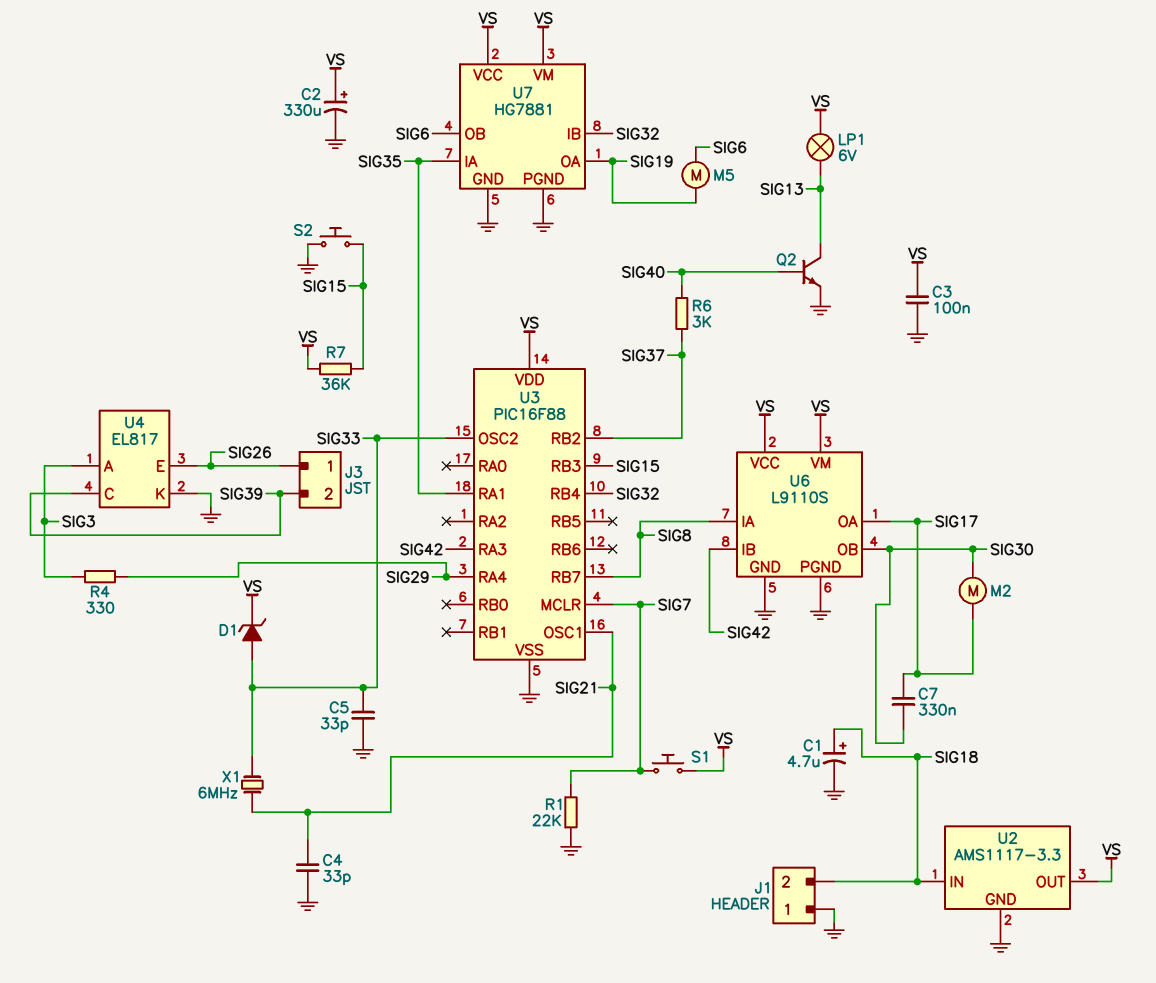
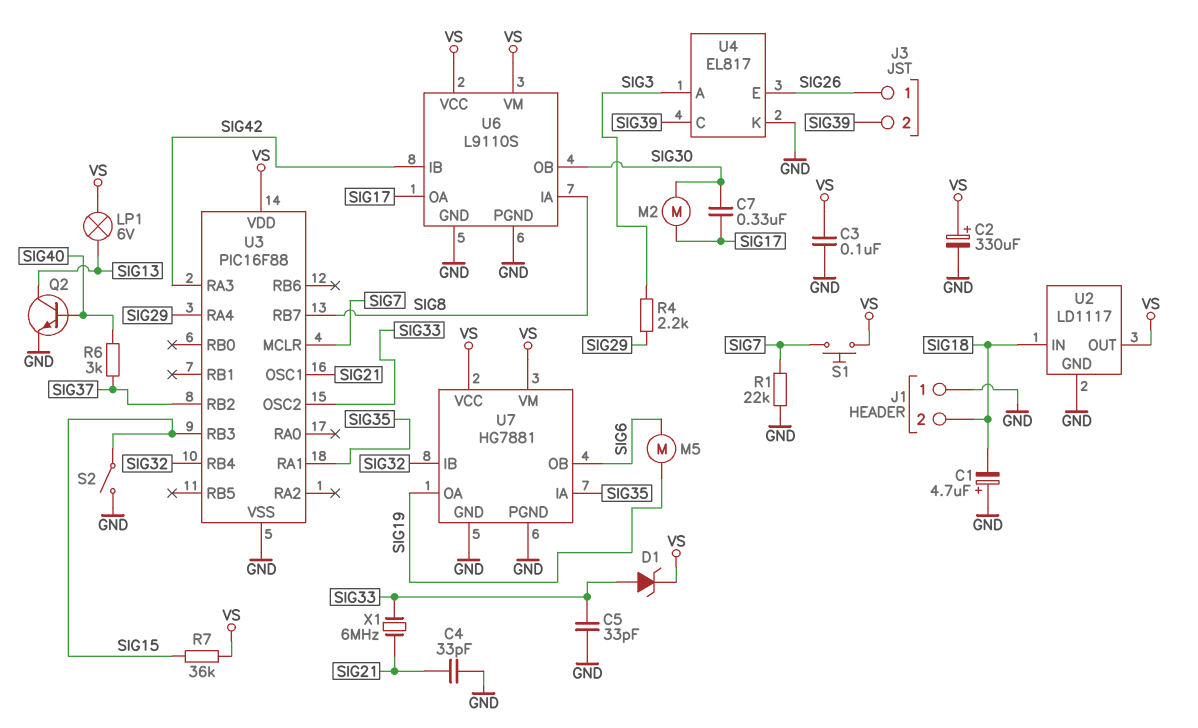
C1: 4.7uF (plus SIG18, minus GND) -> 4.7uF (plus GND, minus SIG18)
R4: 330 (SIG3, SIG29) -> 2.2k (SIG3, SIG29)
S2: button (GND, SIG15) -> switch (GND, SIG15)
U2: AMS1117-3.3 -> LD1117

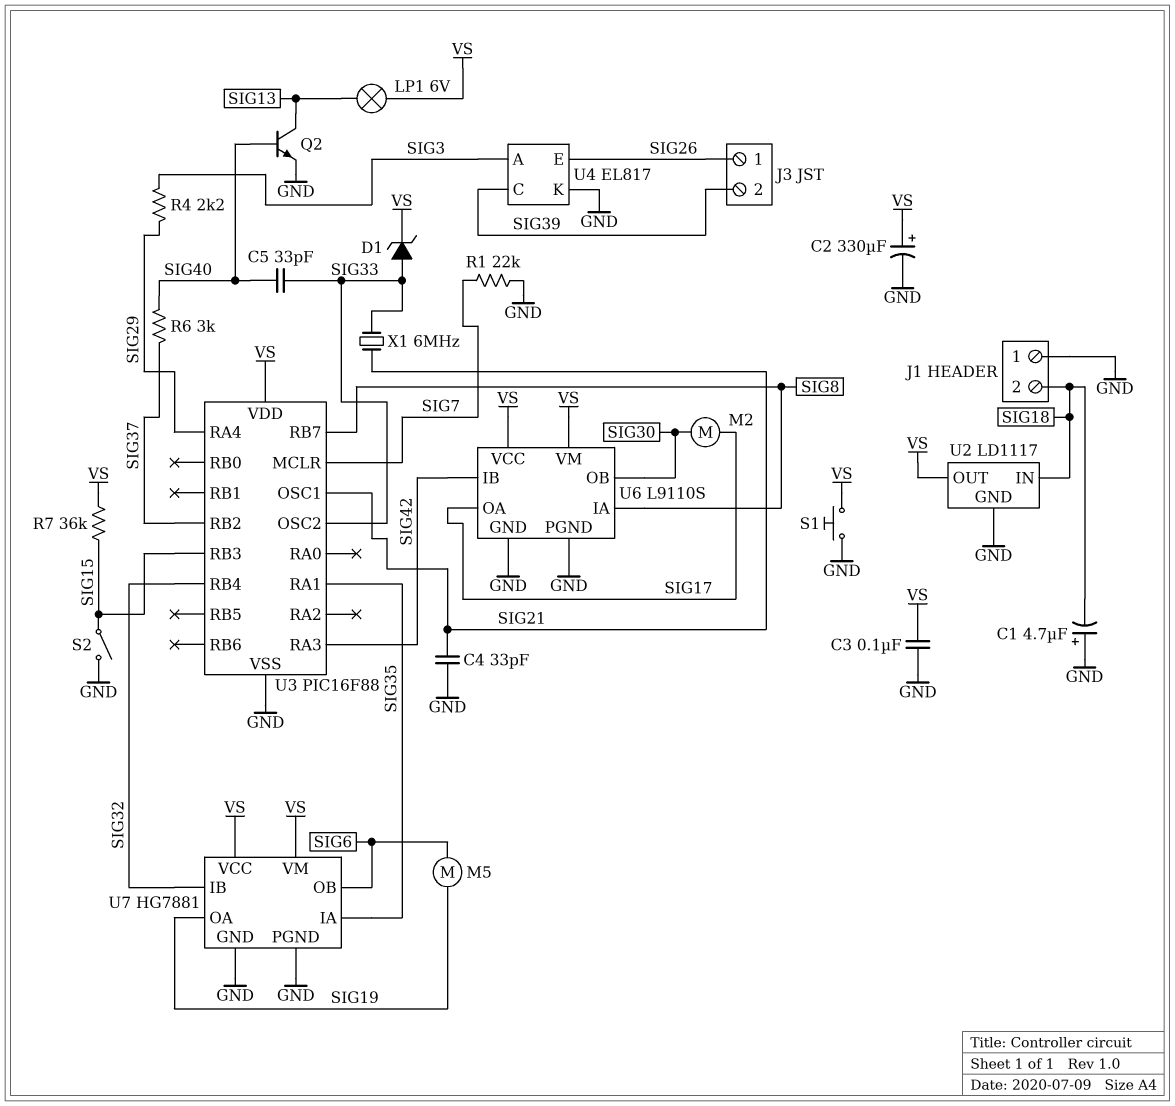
C5: 33pF (GND, SIG33) -> 33pF (SIG33, SIG40)
C7: 330nF (SIG17, SIG30) -> none
S1: button (SIG7, VS) -> button (GND, VS)

